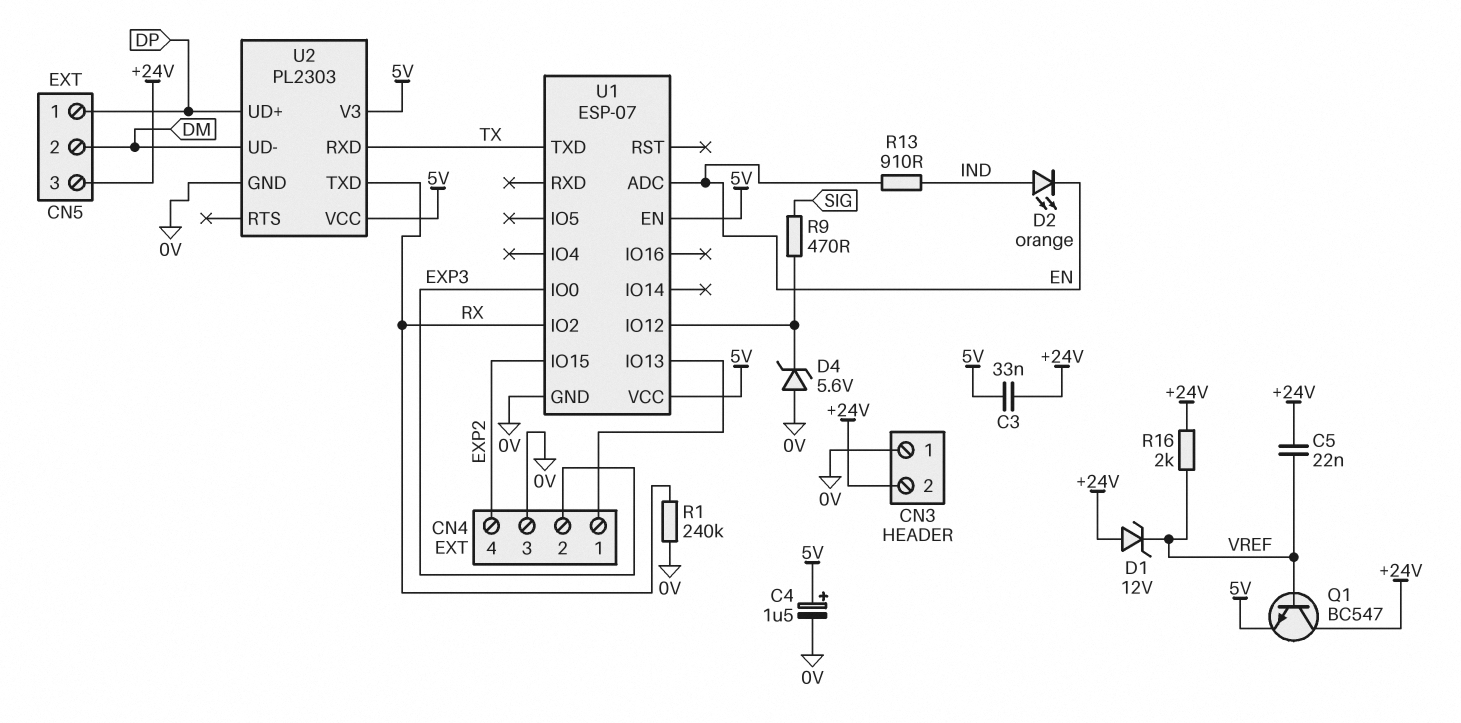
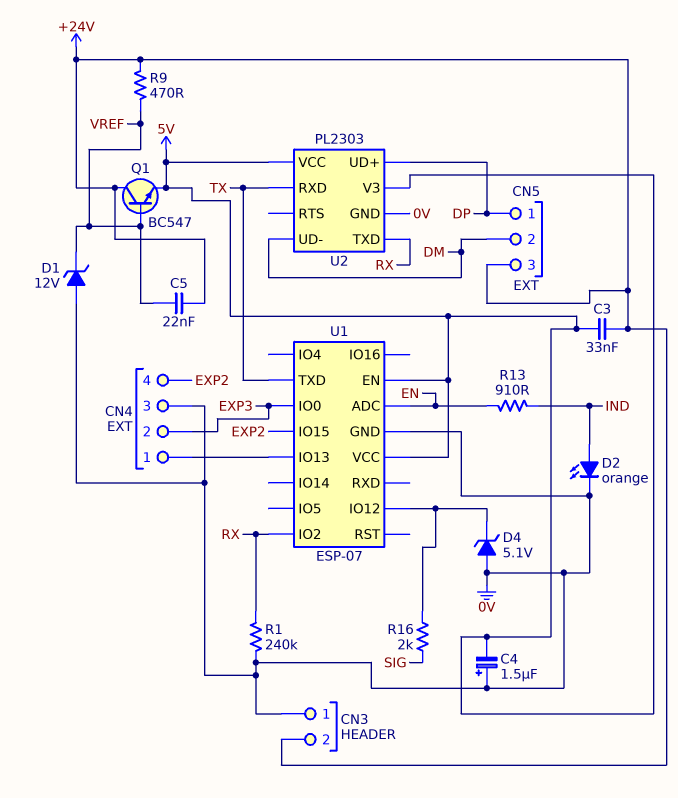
C4: 1.5uF (plus 5V, minus 0V) -> 1.5uF (plus 0V, minus 5V)
D1: zener 12V (A +24V, K VREF) -> zener 12V (A 0V, K VREF)
D2: LED orange (A IND, K EN) -> LED orange (A IND, K 0V)
D4: zener 5.6V (A 0V, K U1/IO12) -> zener 5.1V (A 0V, K U1/IO12)
R9: 470 (SIG, U1/IO12) -> 470 (+24V, VREF)
R16: 2k (+24V, VREF) -> 2k (SIG, U1/IO12)

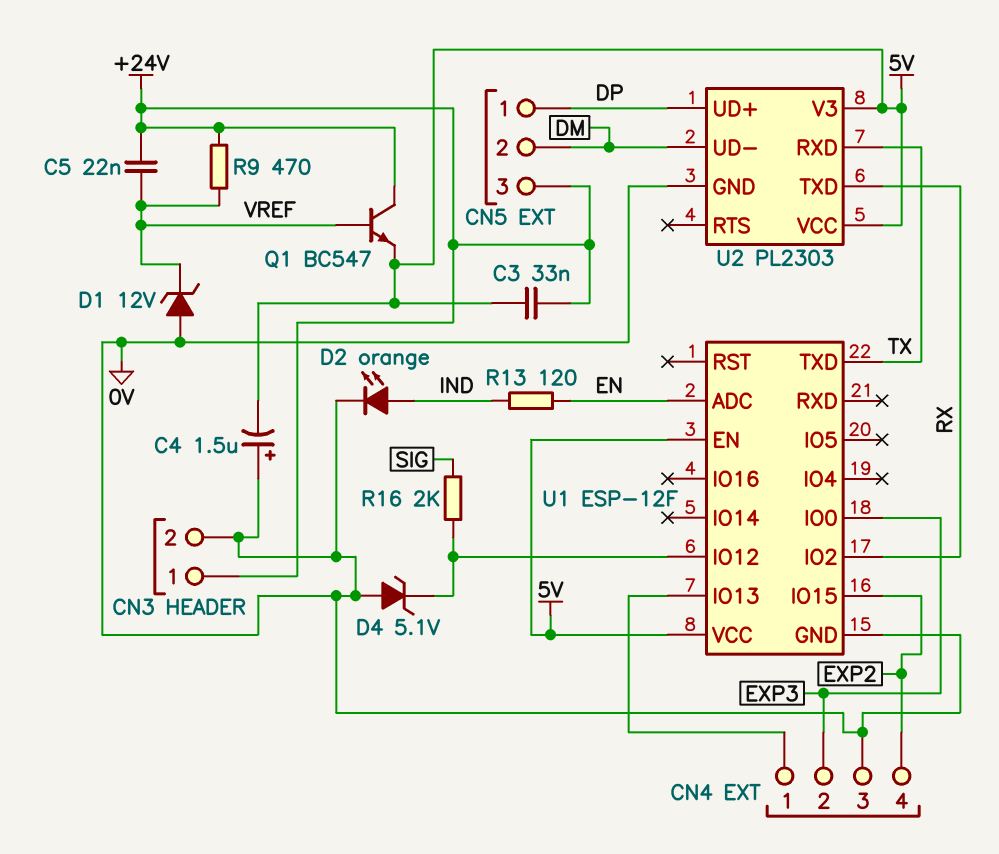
CN3 pin 1: 0V -> +24V
CN3 pin 2: +24V -> 0V
R1: 240k (0V, RX) -> none
R13: 910 (EN, IND) -> 120 (EN, IND)
U1: ESP-07 -> ESP-12F

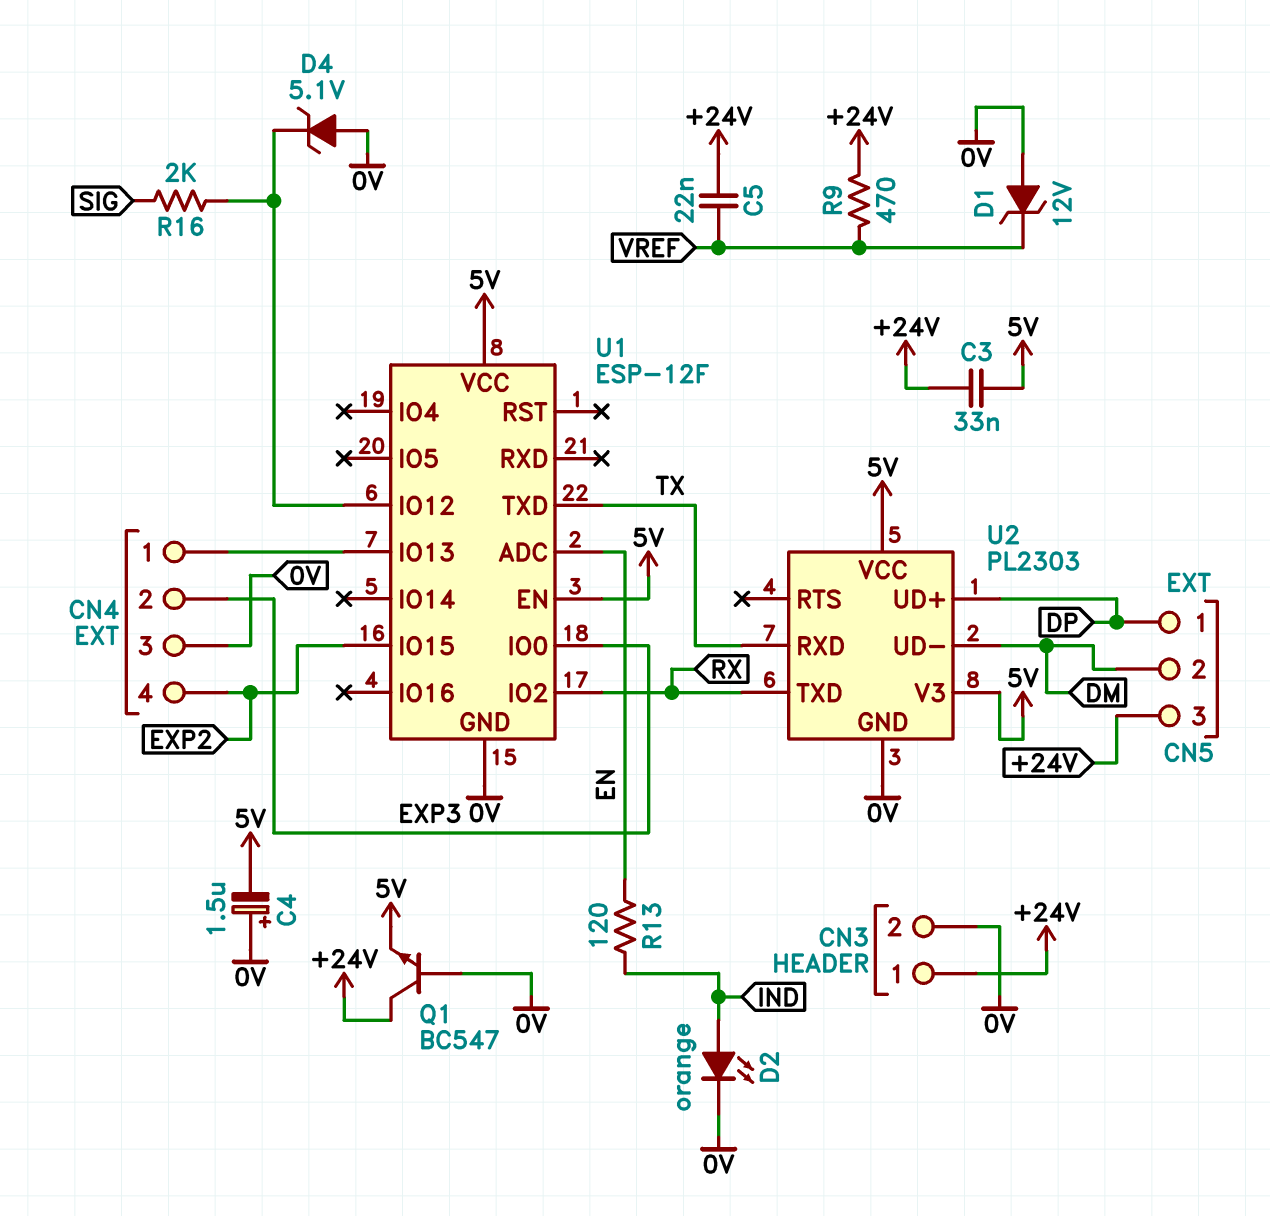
Q1: NPN BC547 (B VREF, C +24V, E 5V) -> NPN BC547 (B 0V, C +24V, E 5V)

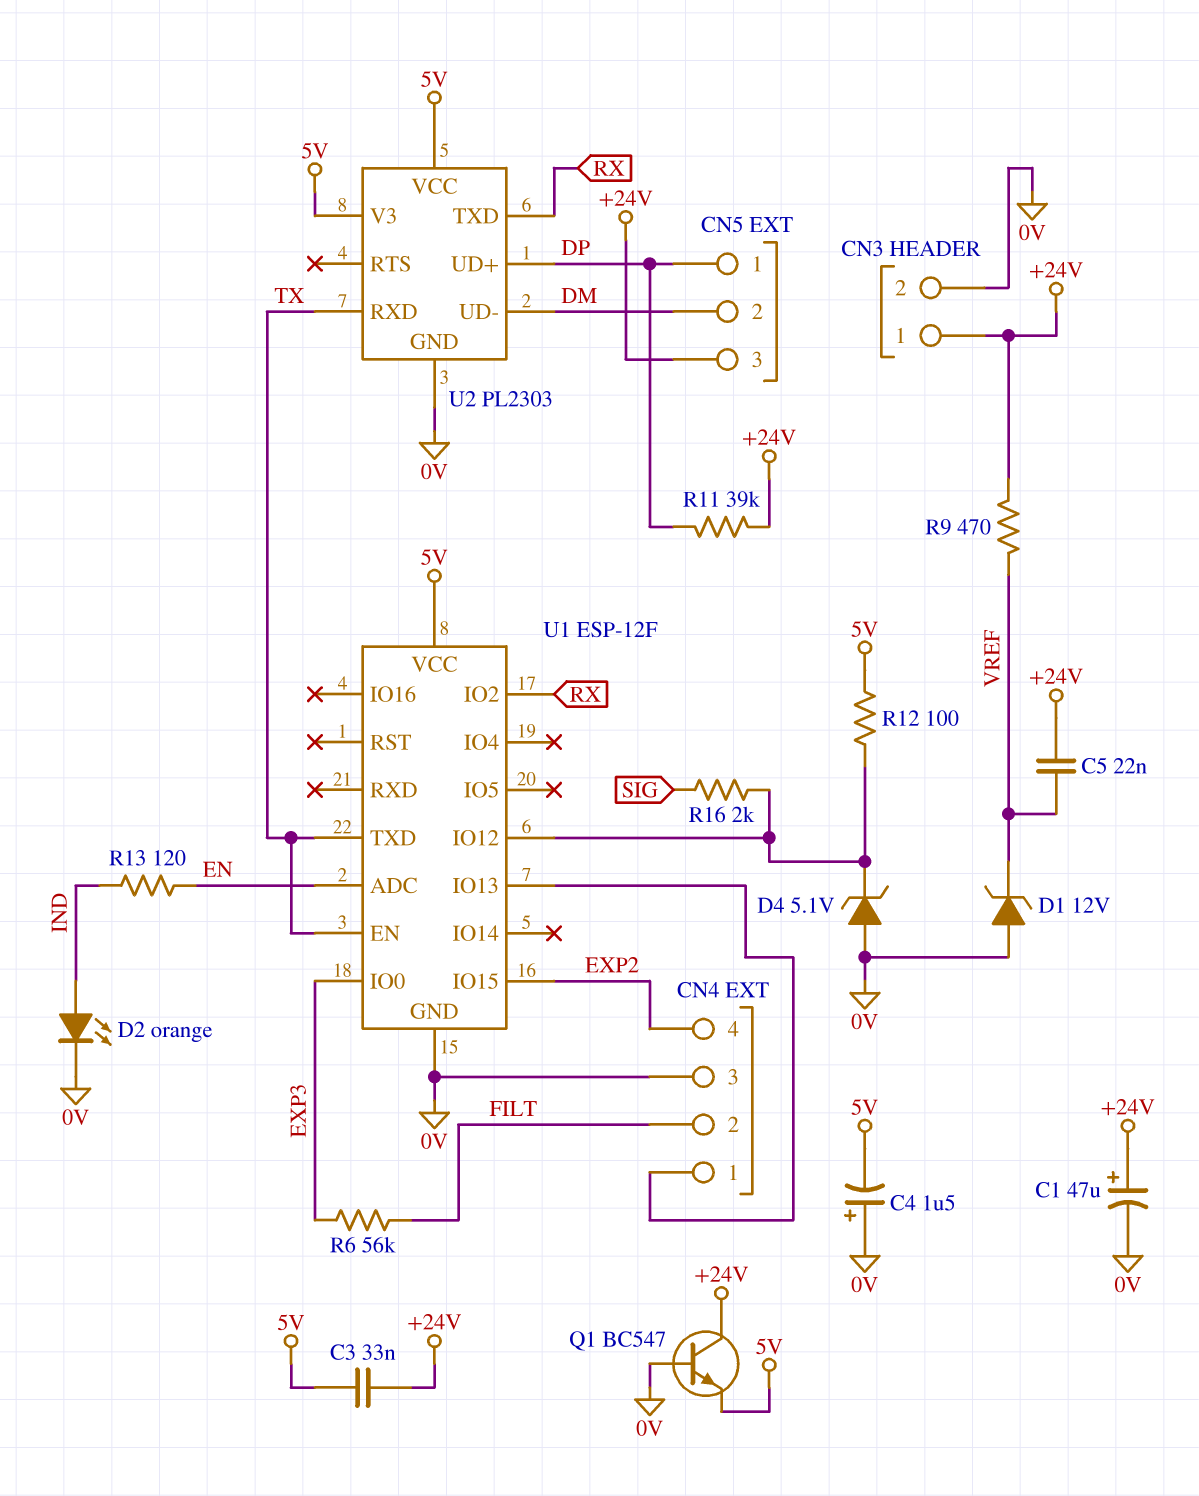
C1: none -> 47uF (plus +24V, minus 0V)
CN4 pin 2: EXP3 -> FILT
R6: none -> 56k (EXP3, FILT)
R11: none -> 39k (+24V, DP)
R12: none -> 100 (5V, U1/IO12)
U1 pin EN: 5V -> TX

